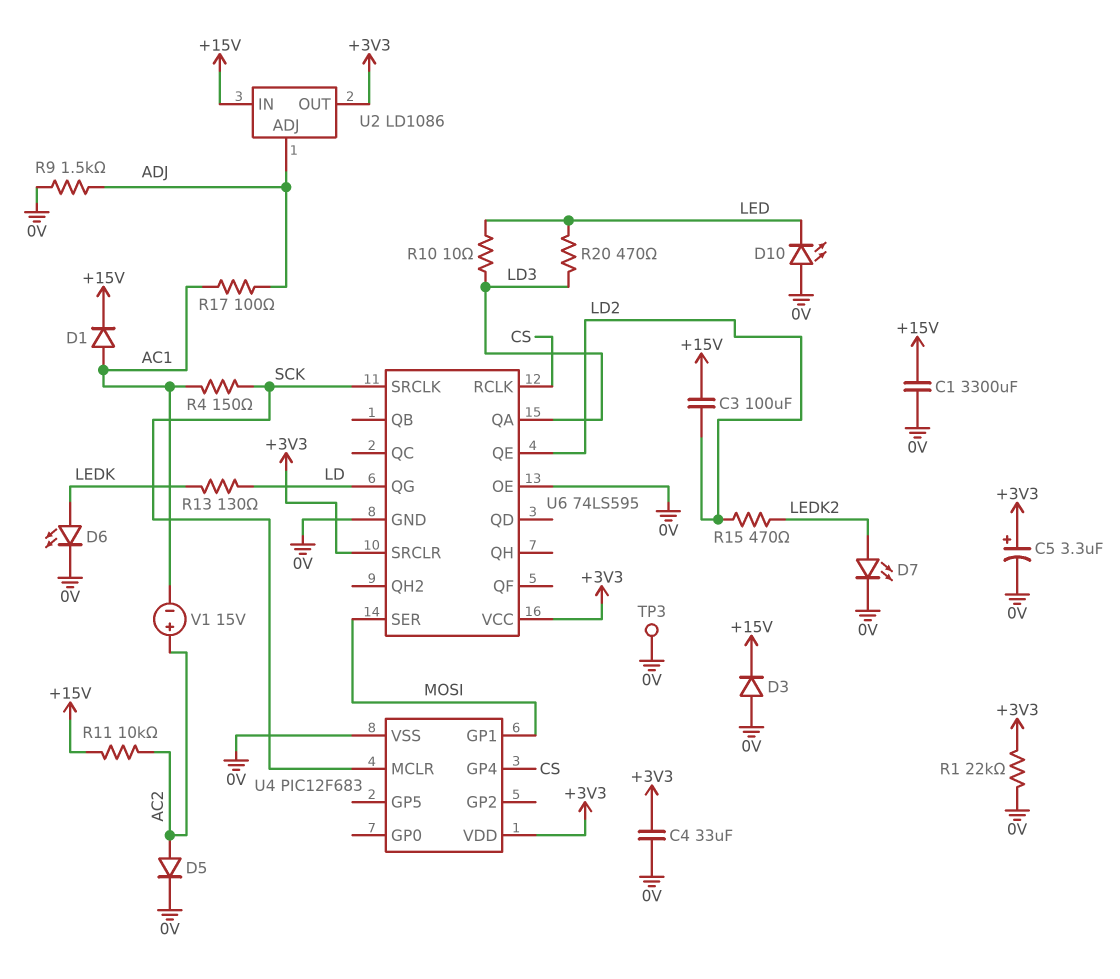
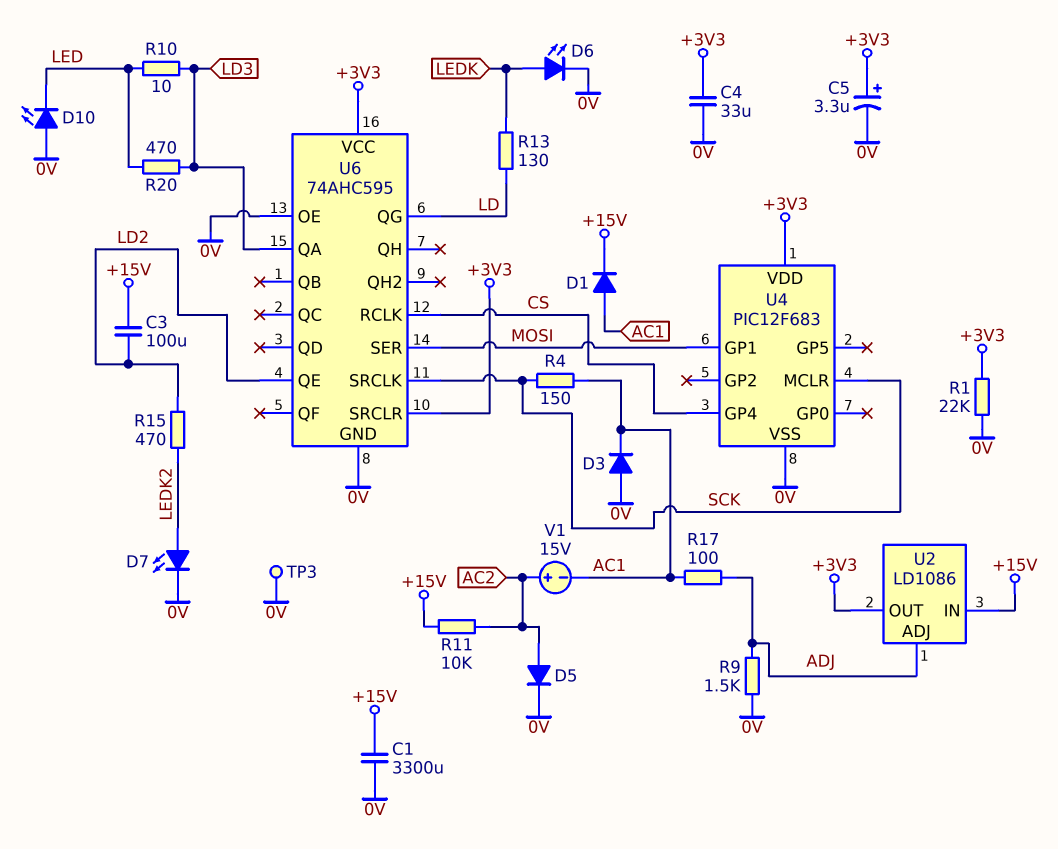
D3: diode (A 0V, K +15V) -> diode (A 0V, K AC1)
U6: 74LS595 -> 74AHC595

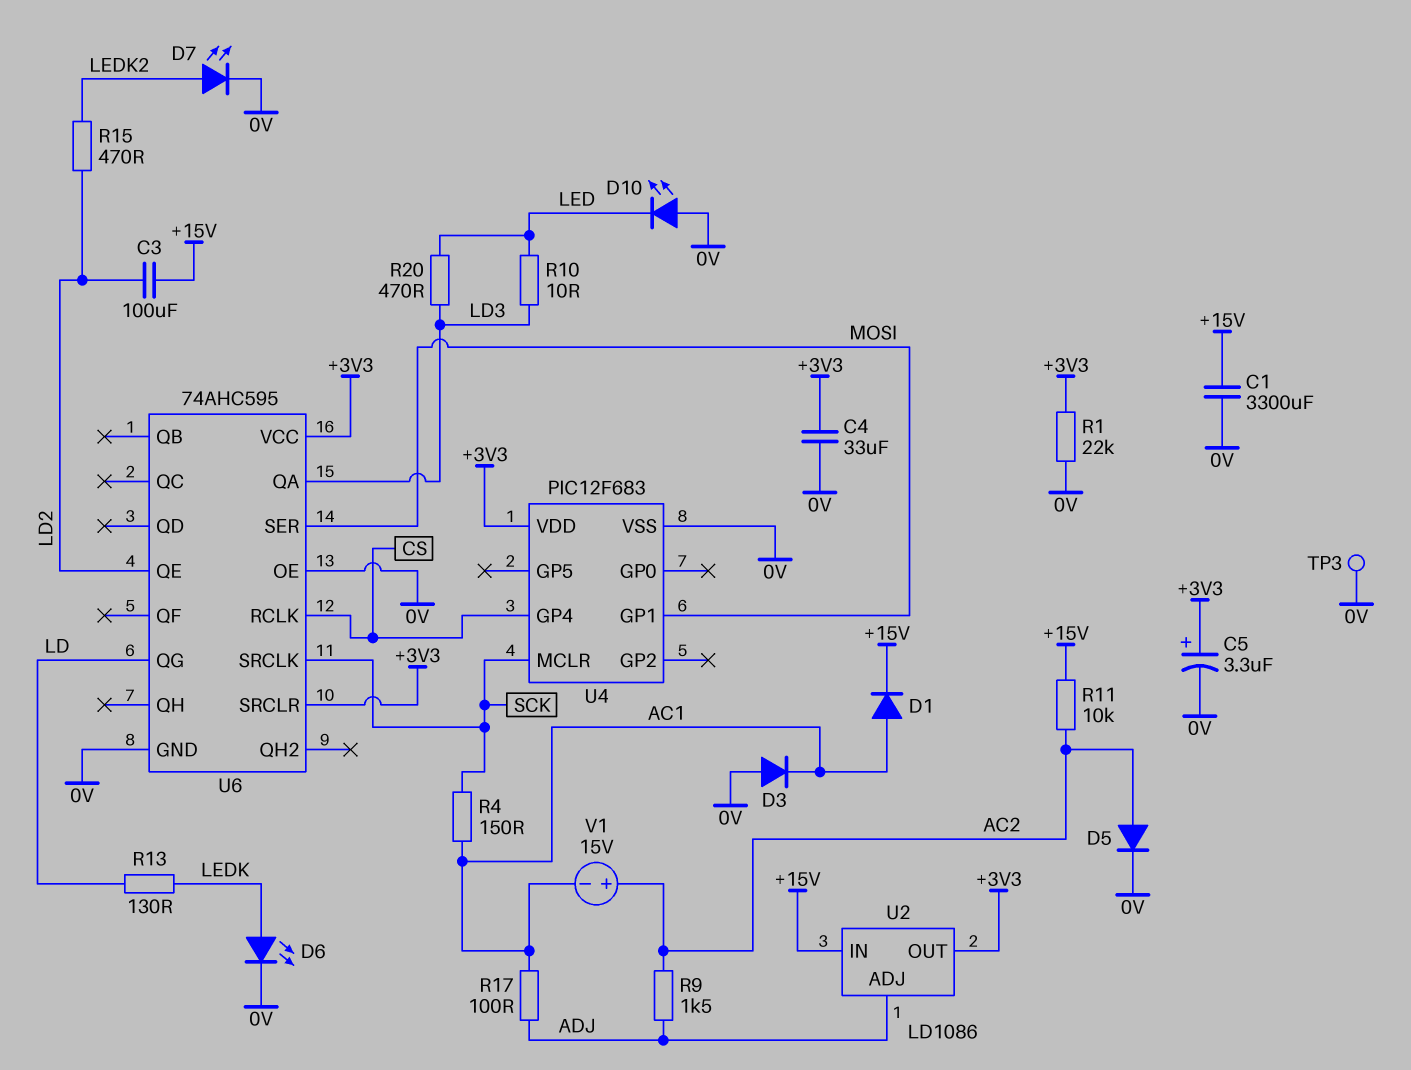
R9: 1.5k (0V, ADJ) -> 1.5k (AC2, ADJ)

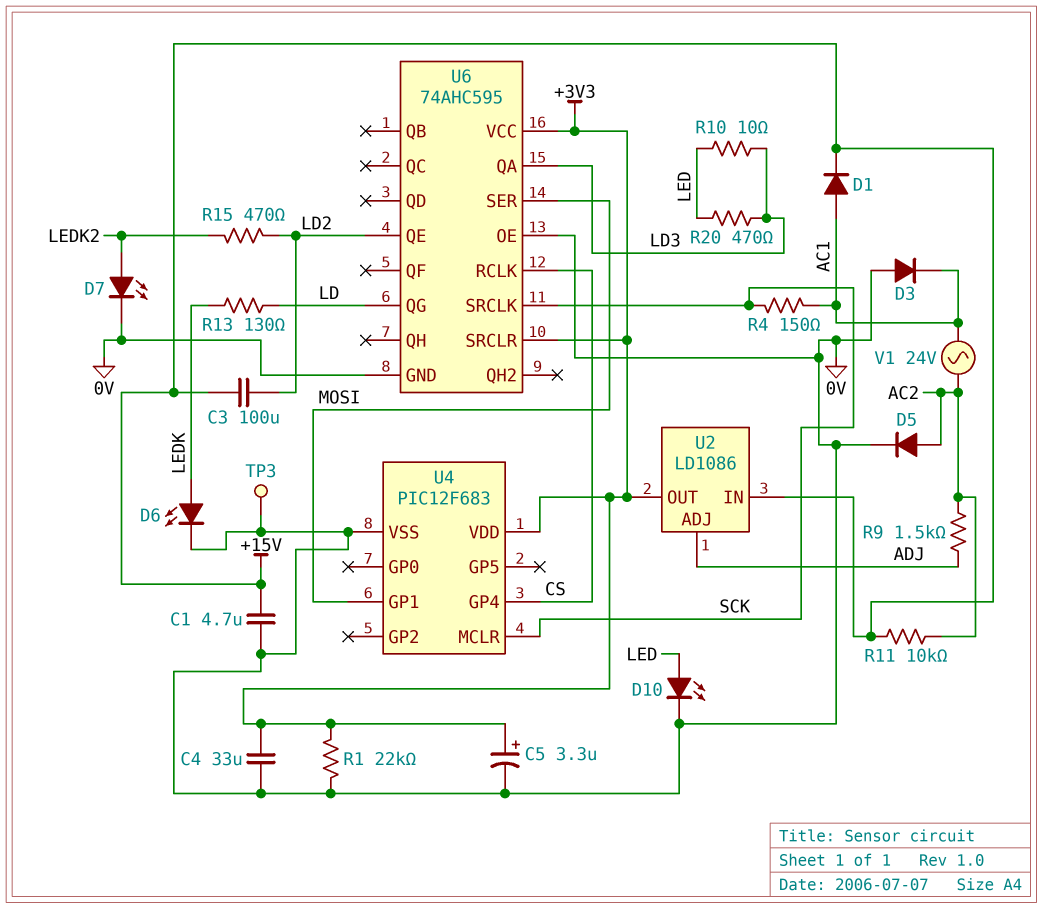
C1: 3300uF (+15V, 0V) -> 4.7uF (+15V, 0V)
D10: LED (A 0V, K LED) -> LED (A LED, K 0V)
R17: 100 (AC1, ADJ) -> none
V1: 15V (plus AC2, minus AC1) -> AC 24V (AC1, AC2)

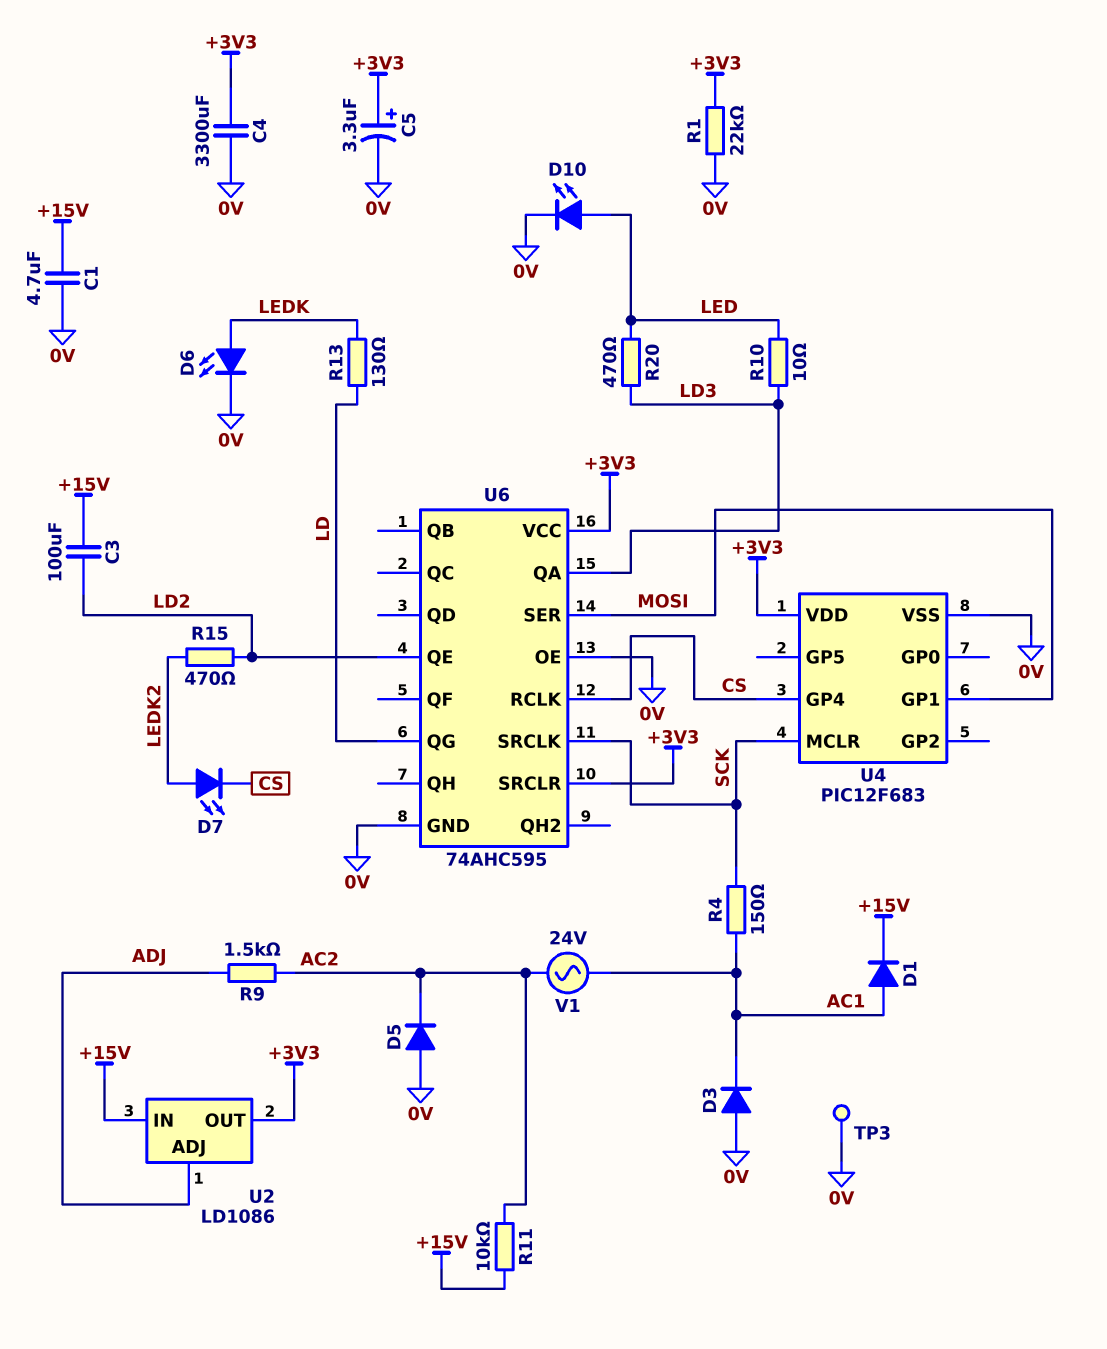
C4: 33uF (+3V3, 0V) -> 3300uF (+3V3, 0V)
D5: diode (A AC2, K 0V) -> diode (A 0V, K AC2)
D7: LED (A LEDK2, K 0V) -> LED (A LEDK2, K CS)

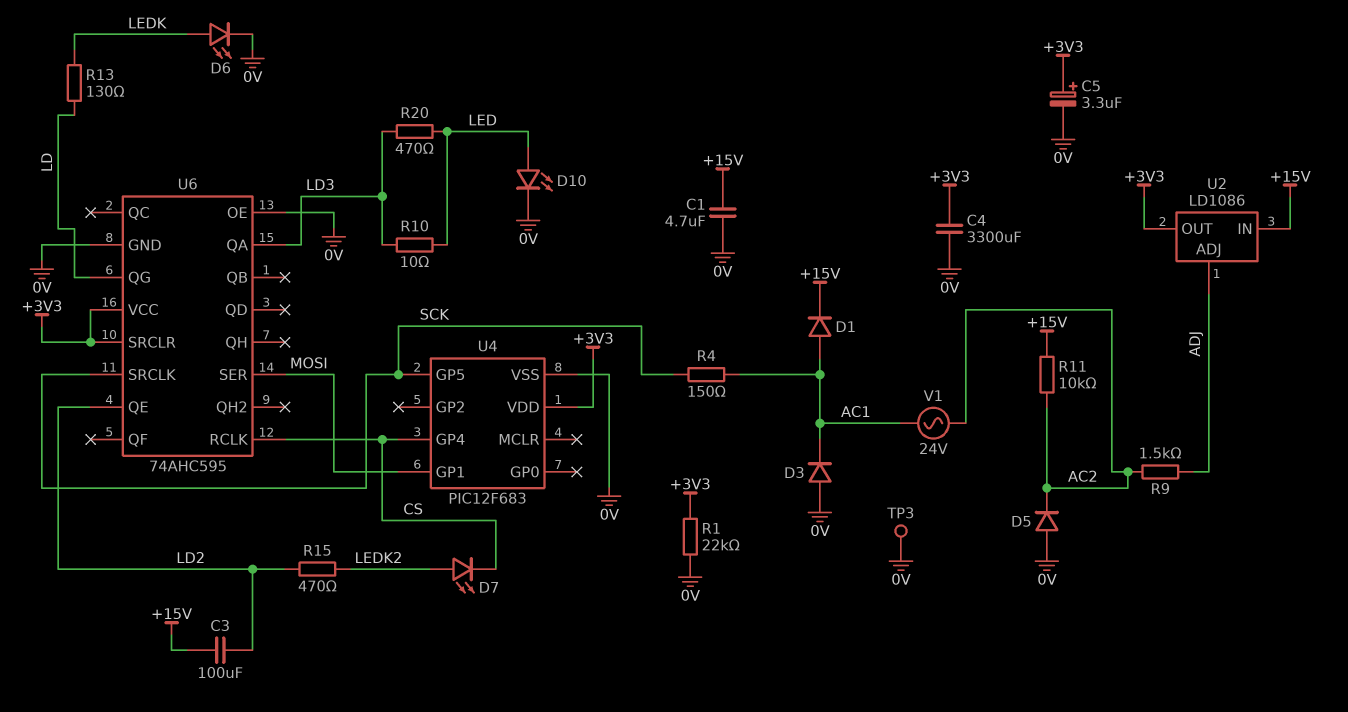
U4 pin GP5: none -> SCK
U4 pin MCLR: SCK -> none

